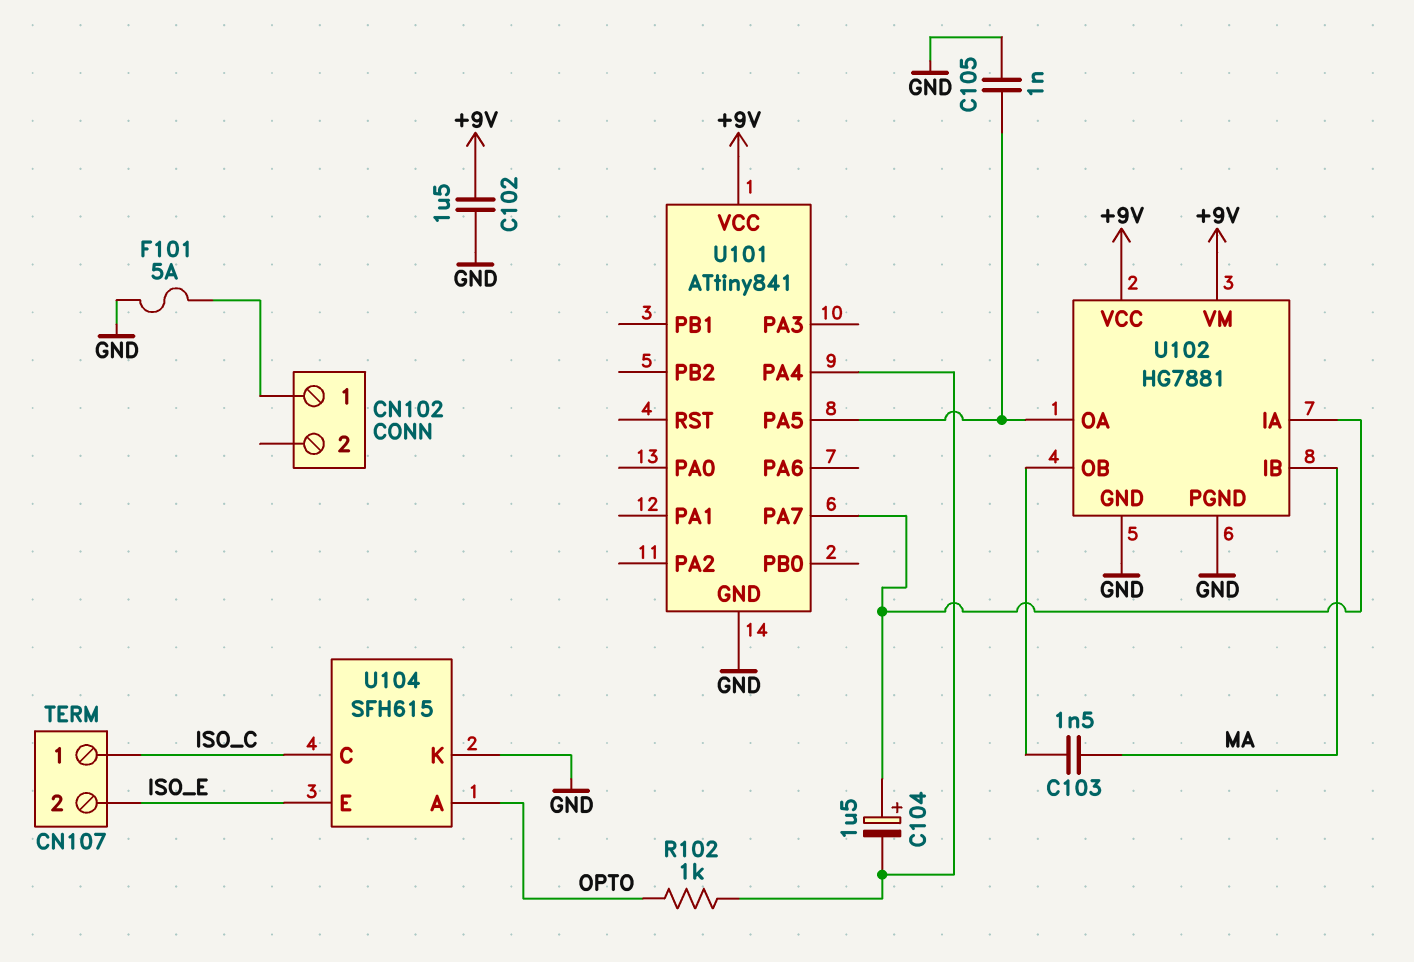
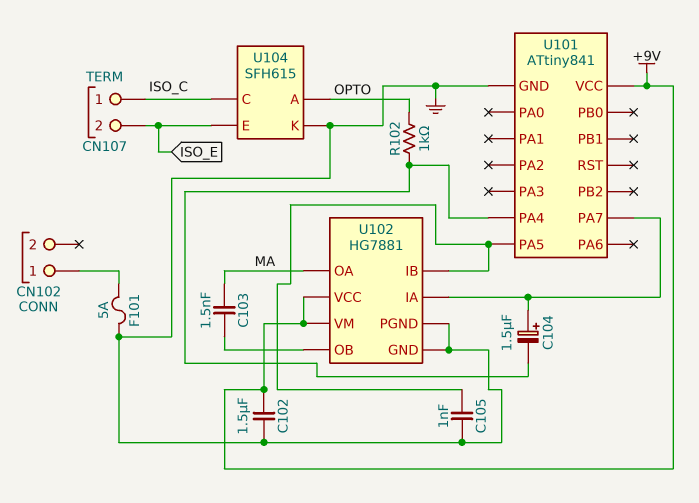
U102 pin IB: MA -> U101/PA5
U102 pin OA: U101/PA5 -> MA

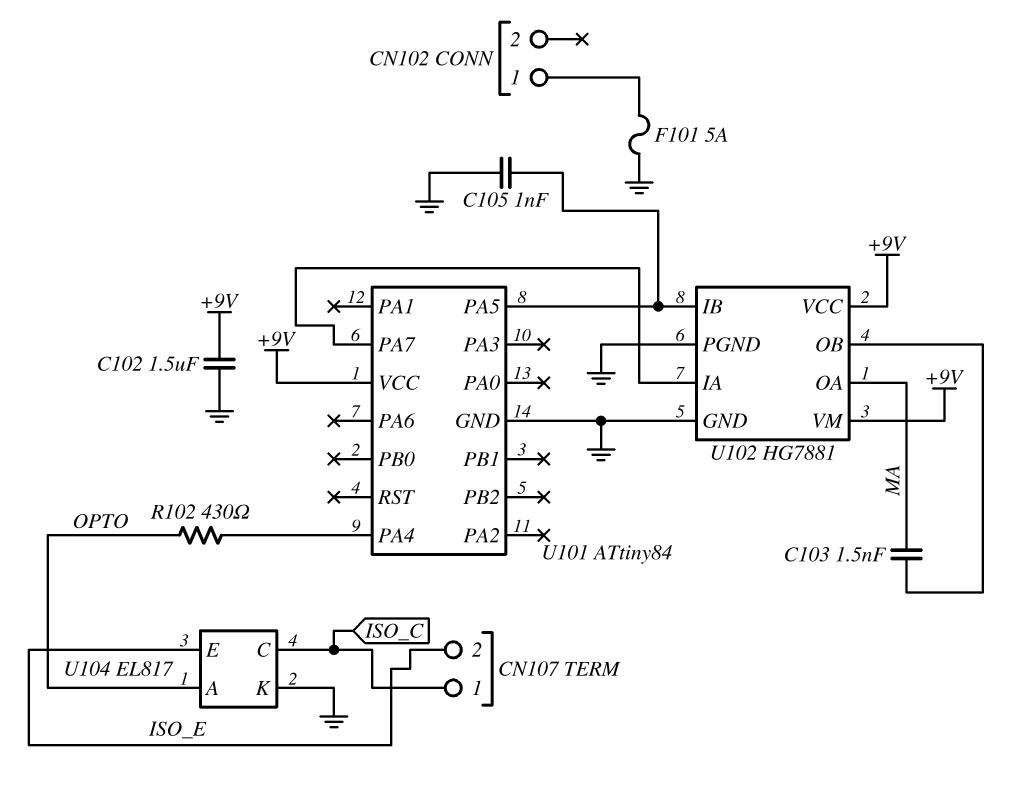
C104: 1.5uF (plus U101/PA7, minus U101/PA4) -> none
R102: 1k (OPTO, U101/PA4) -> 430 (OPTO, U101/PA4)
U101: ATtiny841 -> ATtiny84
U104: SFH615 -> EL817

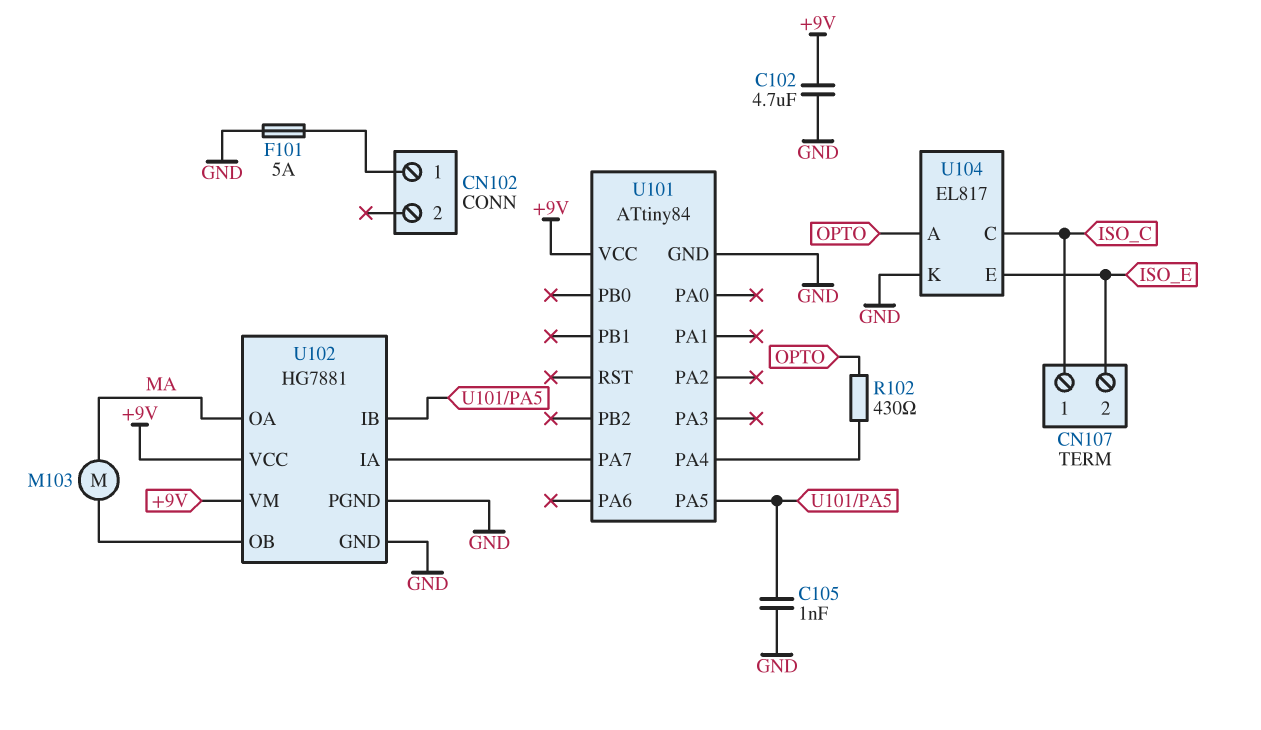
C102: 1.5uF (+9V, GND) -> 4.7uF (+9V, GND)
C103: 1.5nF (MA, U102/OB) -> none
M103: none -> motor (MA, U102/OB)

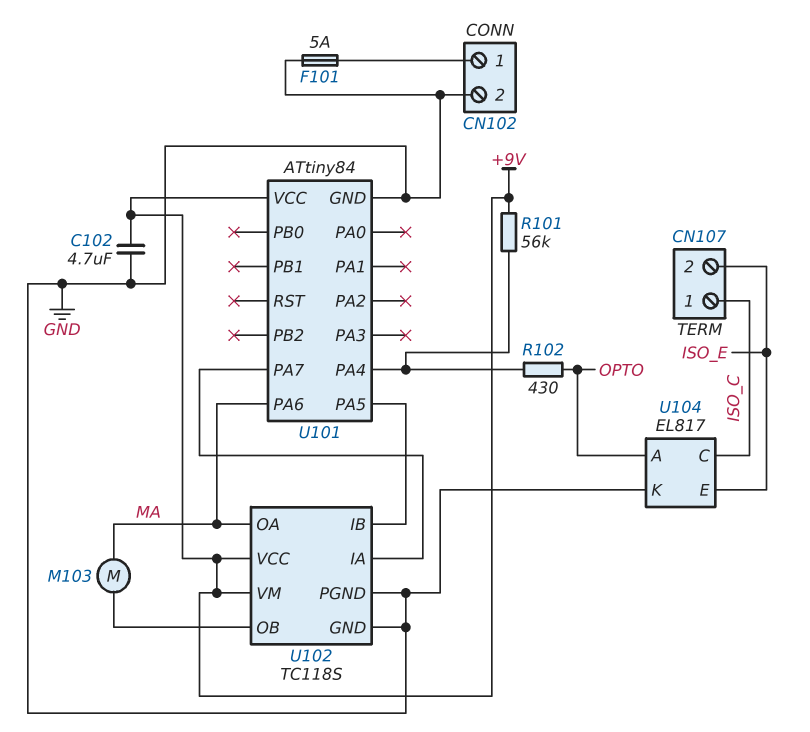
C105: 1nF (GND, U101/PA5) -> none
CN102 pin 2: none -> GND
R101: none -> 56k (+9V, U101/PA4)
U101 pin PA6: none -> MA
U102: HG7881 -> TC118S

